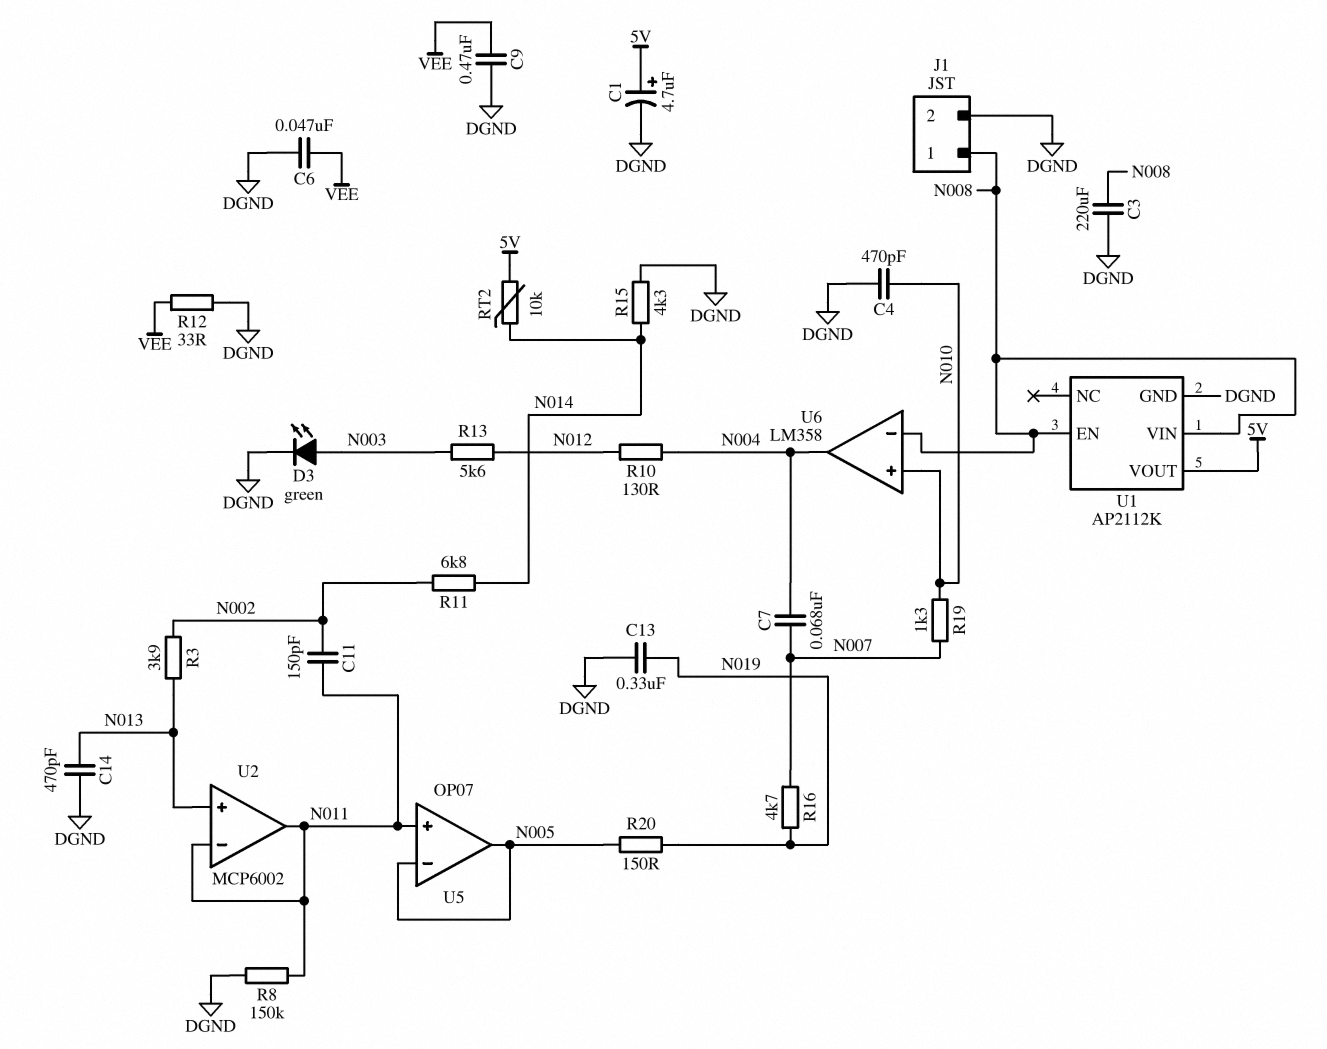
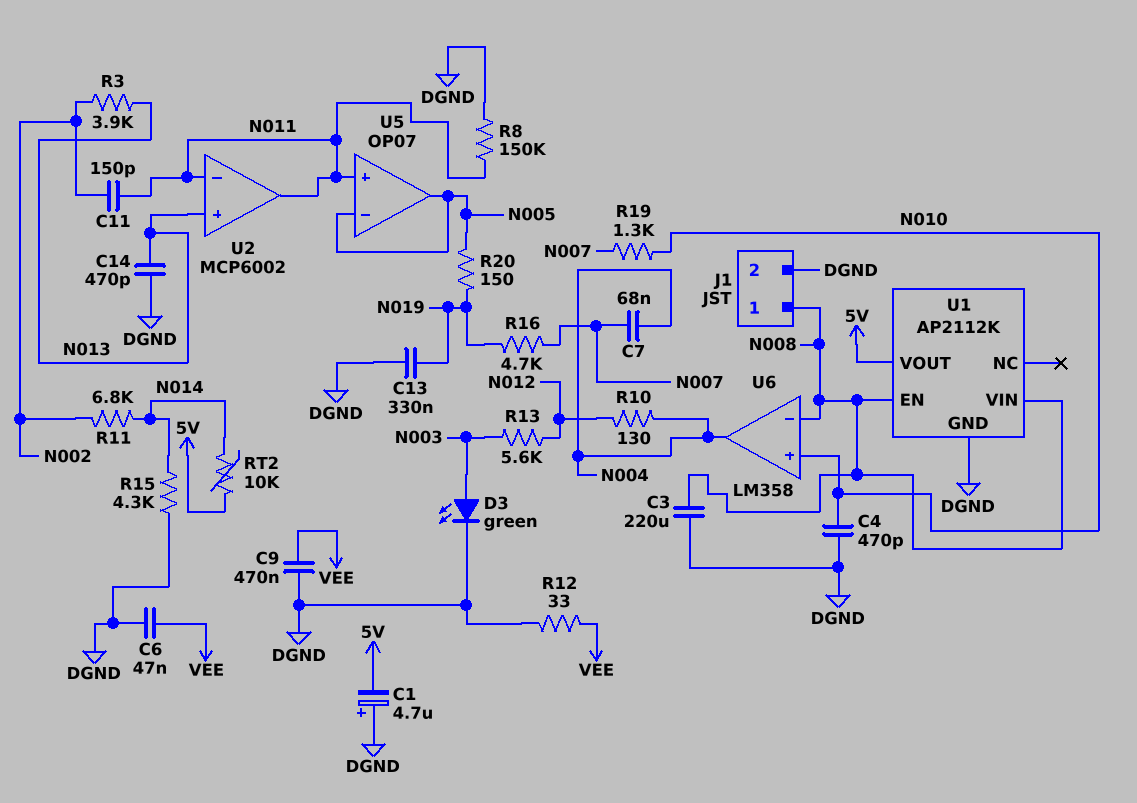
C1: 4.7uF (plus 5V, minus DGND) -> 4.7uF (plus DGND, minus 5V)

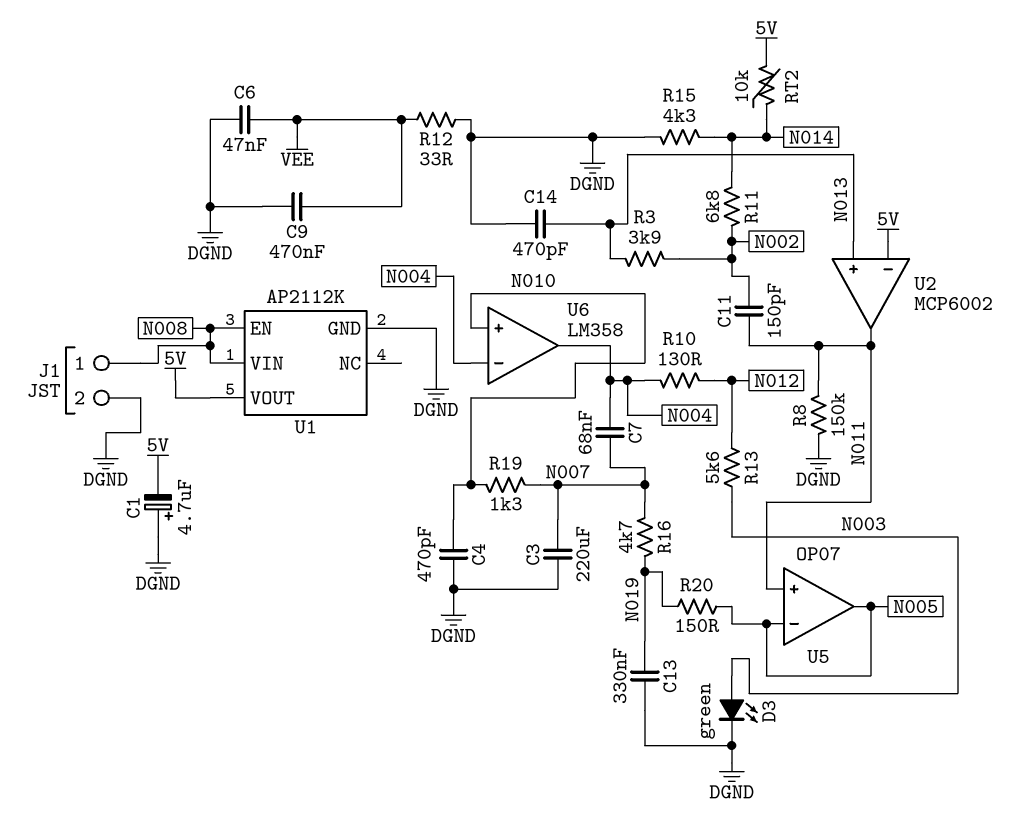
C3: 220uF (DGND, N008) -> 220uF (DGND, N007)
U2 pin in-: N011 -> 5V
U6 pin in-: N008 -> N004

